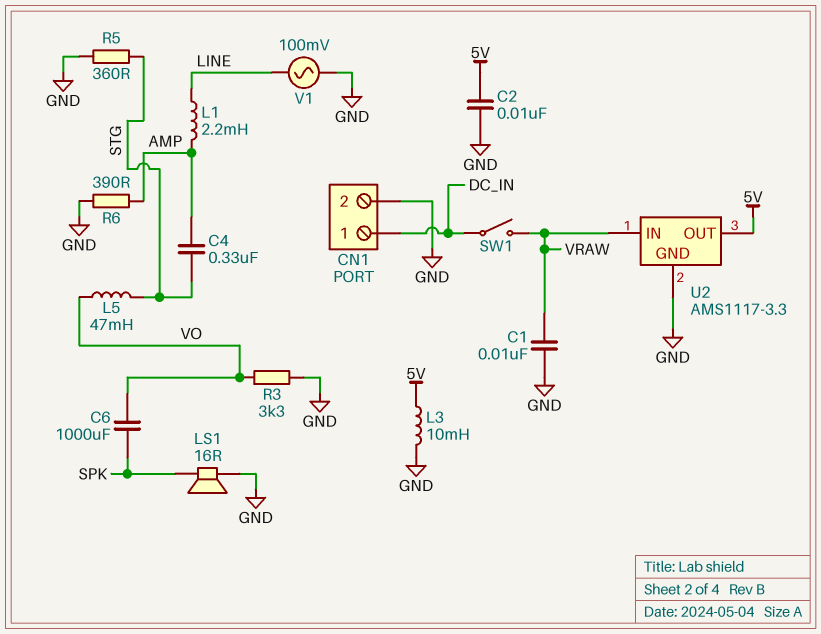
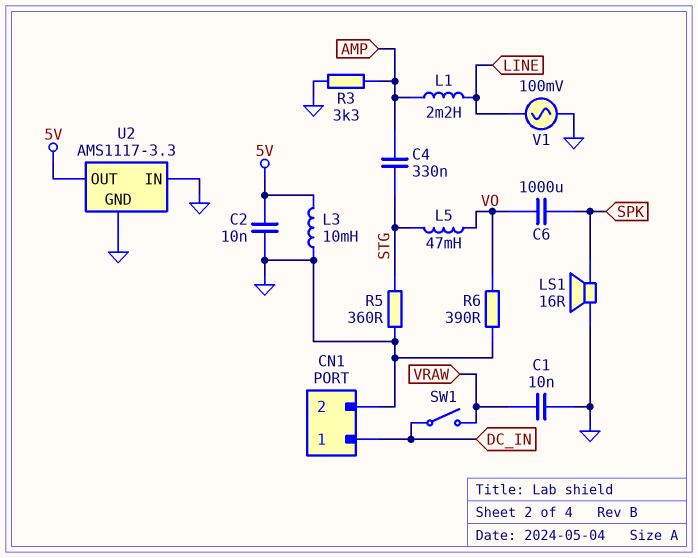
R3: 3.3k (GND, VO) -> 3.3k (AMP, GND)
R6: 390 (AMP, GND) -> 390 (GND, VO)
U2 pin IN: VRAW -> GND

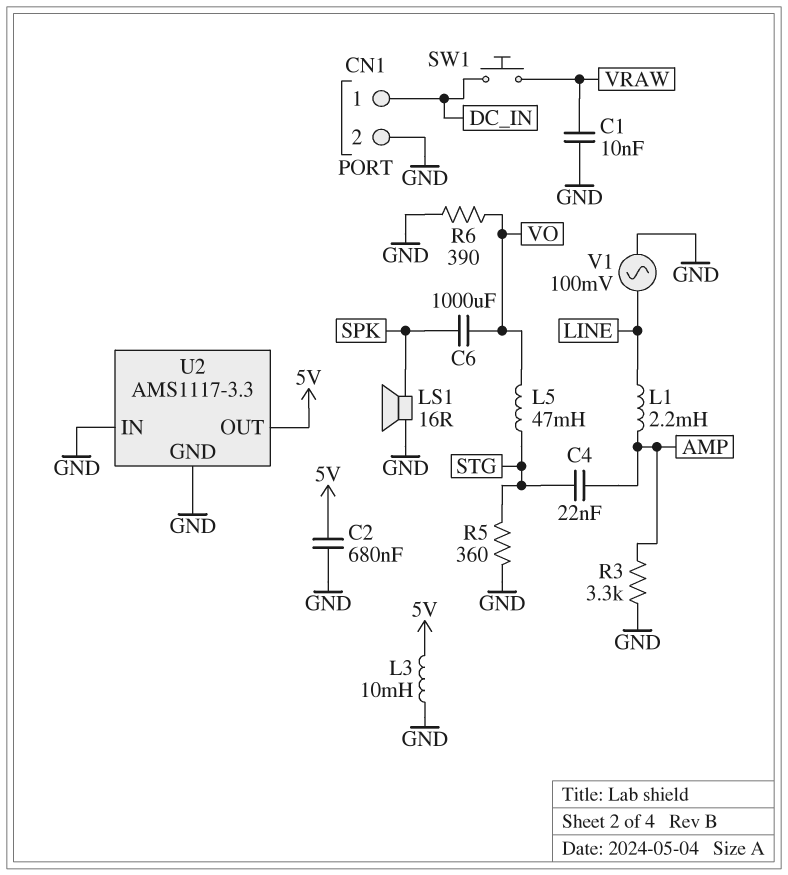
C2: 10nF (5V, GND) -> 680nF (5V, GND)
C4: 330nF (AMP, STG) -> 22nF (AMP, STG)
SW1: switch (DC_IN, VRAW) -> button (DC_IN, VRAW)

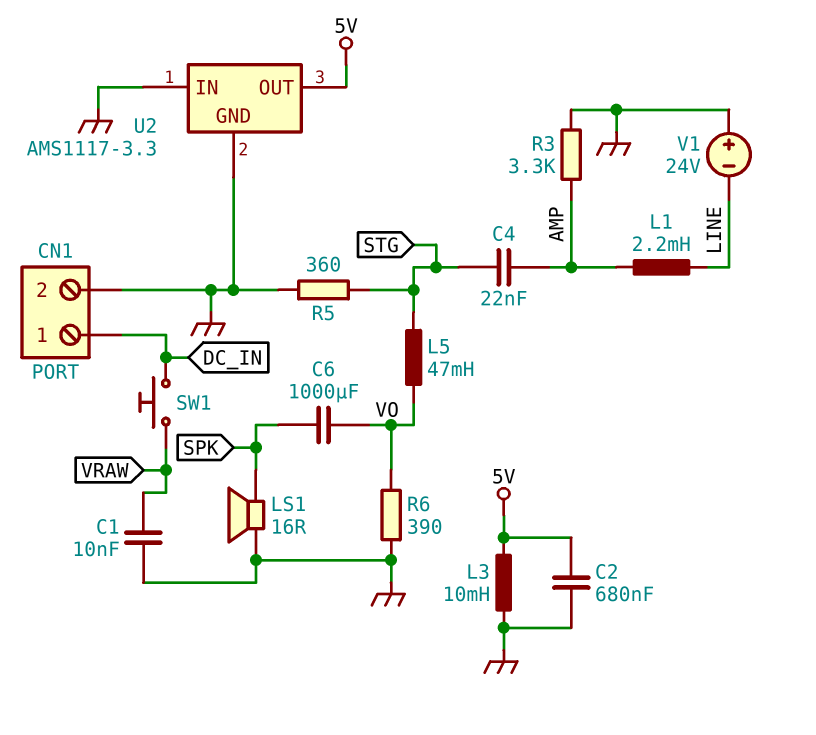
V1: AC 100mV (GND, LINE) -> 24V (plus GND, minus LINE)

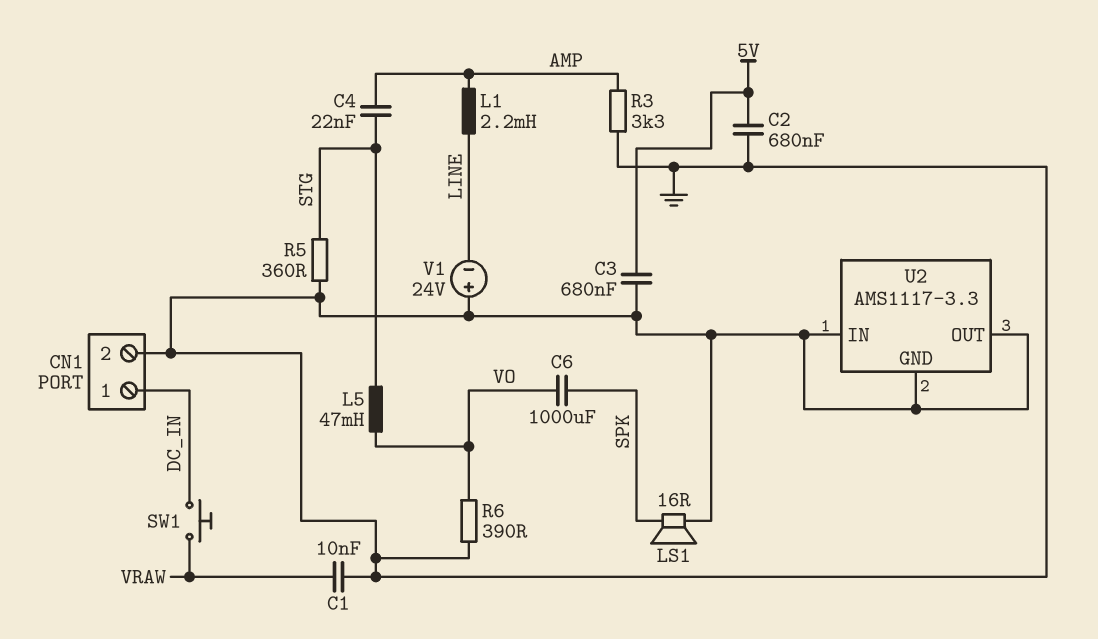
C3: none -> 680nF (5V, GND)
L3: 10mH (5V, GND) -> none
U2 pin OUT: 5V -> GND

